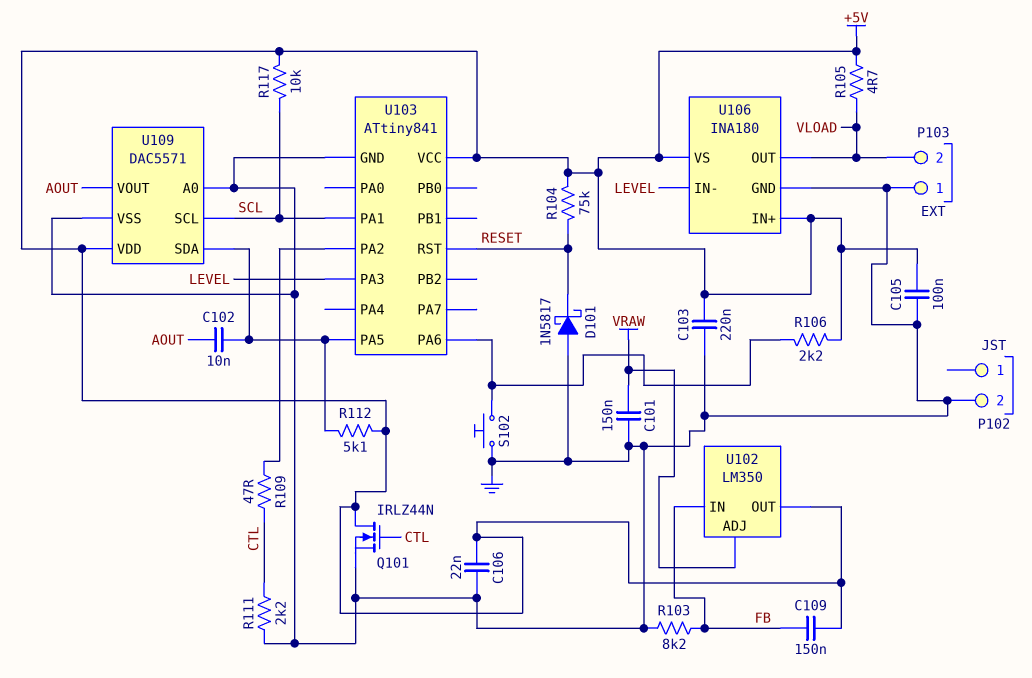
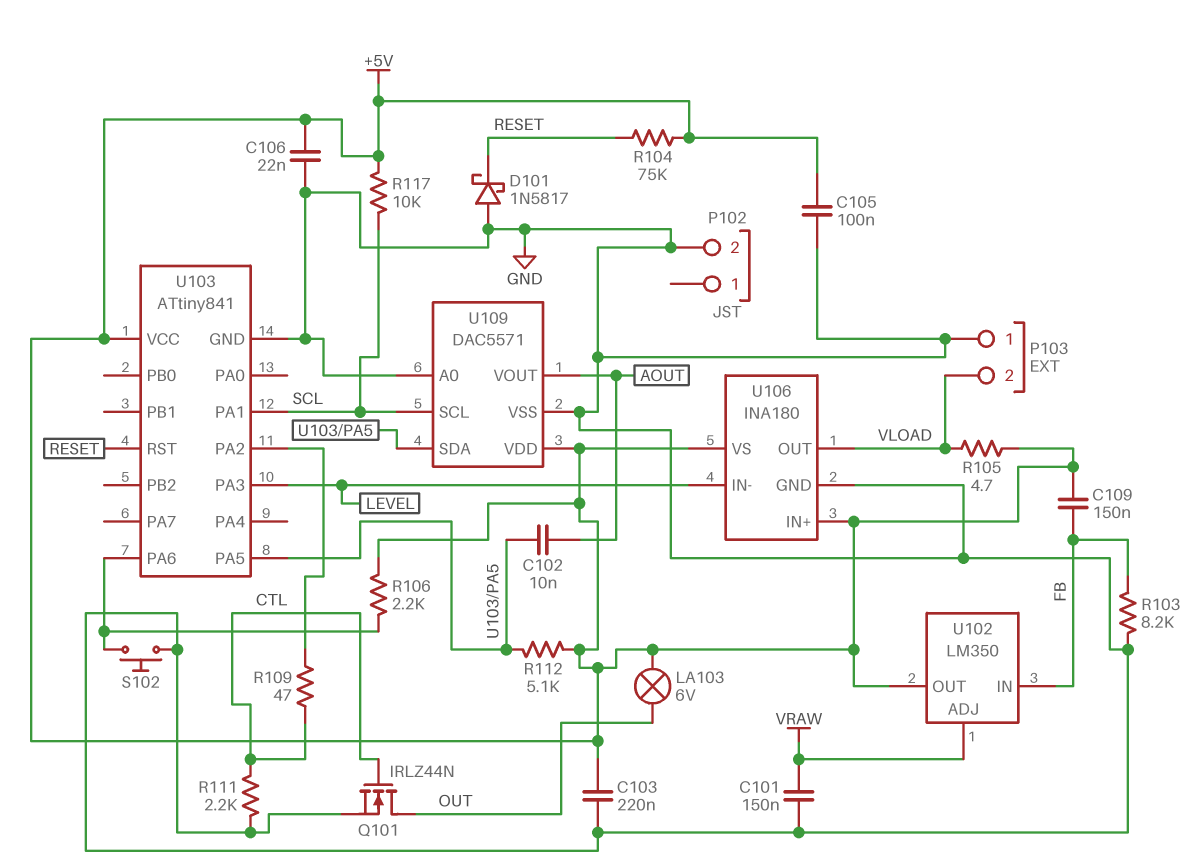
LA103: none -> lamp 6V (+5V, OUT)
Q101: NMOS IRLZ44N (G CTL, D +5V, S GND) -> NMOS IRLZ44N (G CTL, D OUT, S GND)

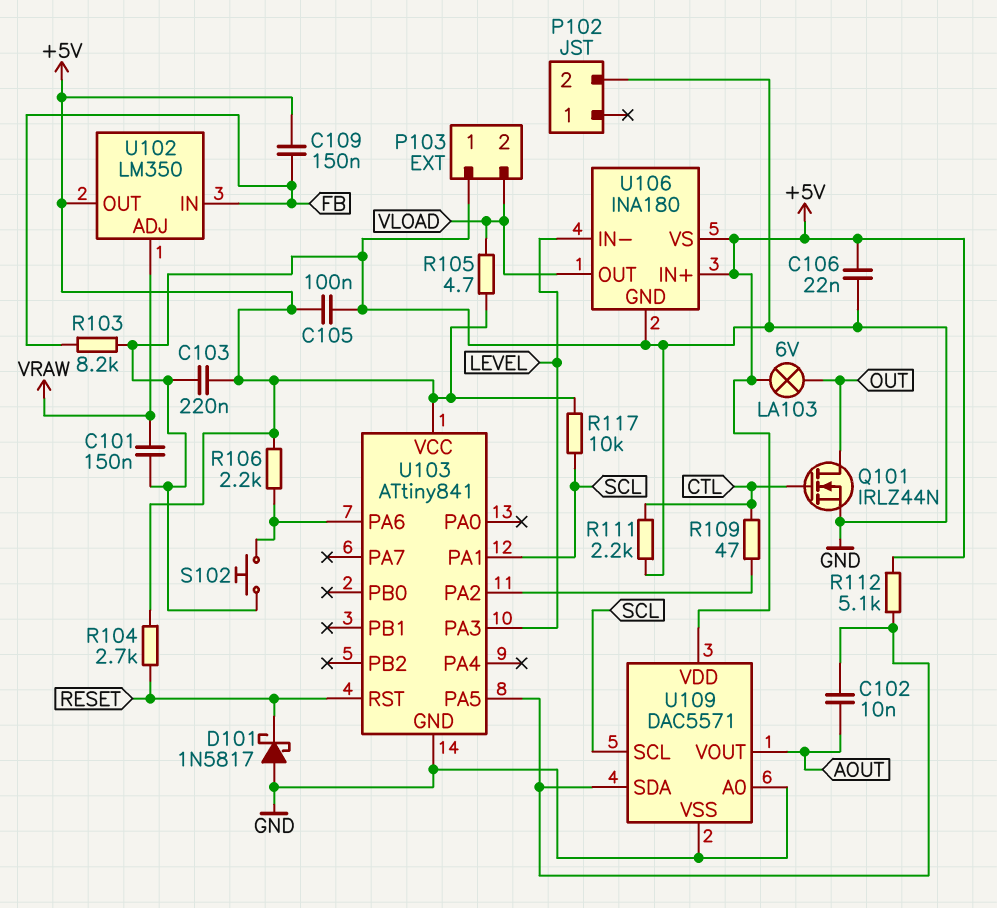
R104: 75k (+5V, RESET) -> 2.7k (+5V, RESET)

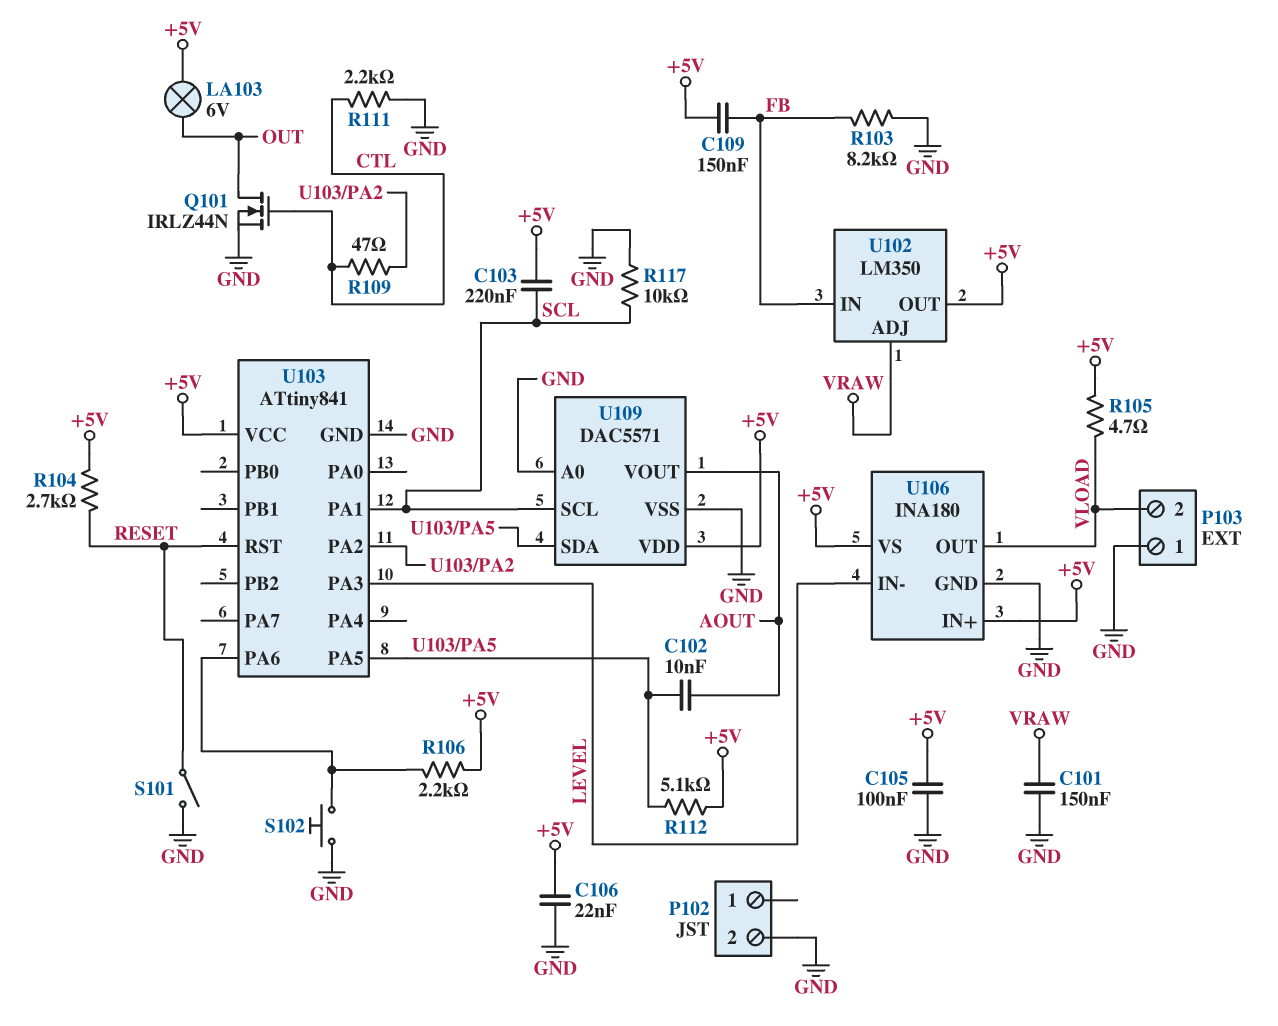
C103: 220nF (+5V, GND) -> 220nF (+5V, SCL)
D101: schottky 1N5817 (A GND, K RESET) -> none
R117: 10k (+5V, SCL) -> 10k (GND, SCL)
S101: none -> switch (GND, RESET)

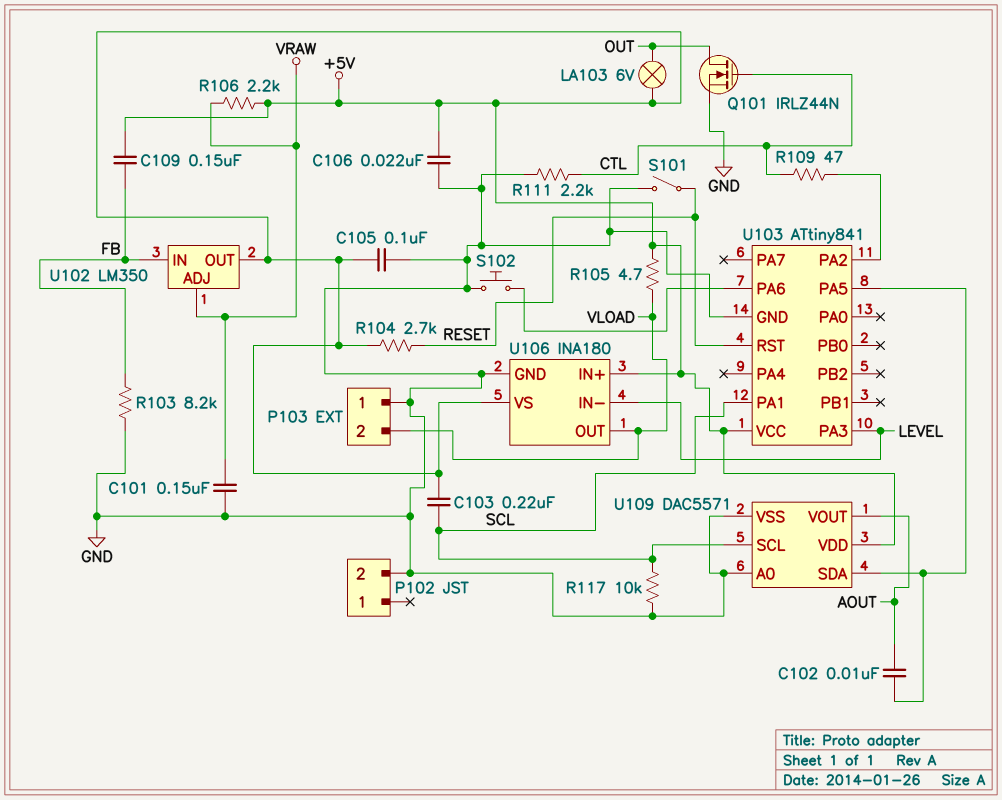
R106: 2.2k (+5V, U103/PA6) -> 2.2k (+5V, VRAW)
R112: 5.1k (+5V, U103/PA5) -> none

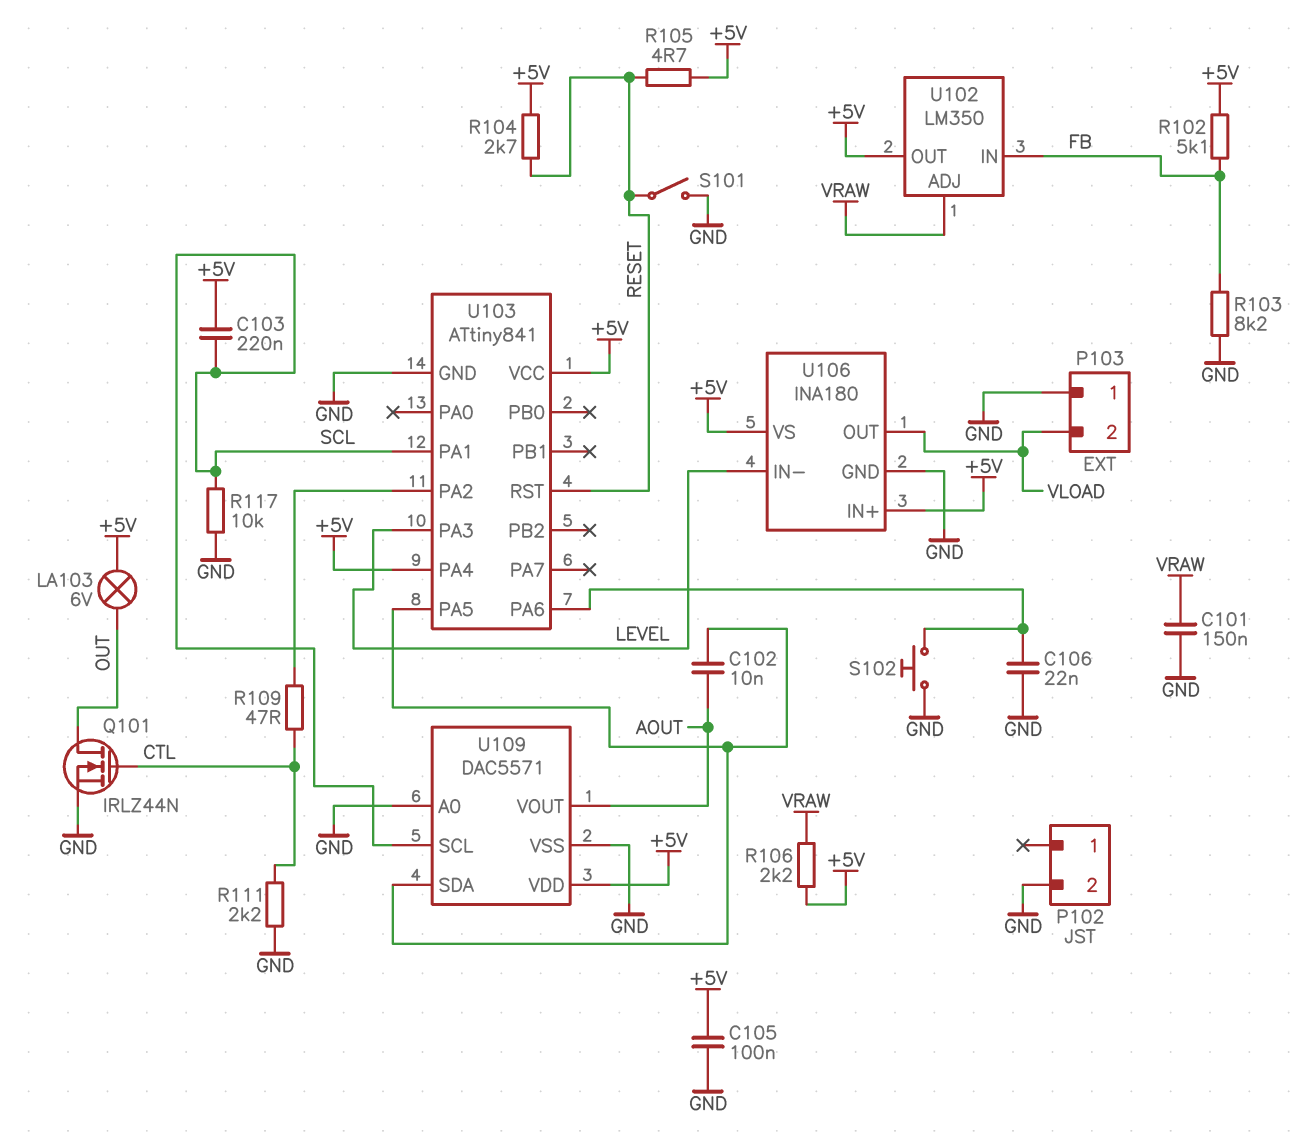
C106: 22nF (+5V, GND) -> 22nF (GND, U103/PA6)
C109: 150nF (+5V, FB) -> none
R102: none -> 5.1k (+5V, FB)
R105: 4.7 (+5V, VLOAD) -> 4.7 (+5V, RESET)
U103 pin PA4: none -> +5V

